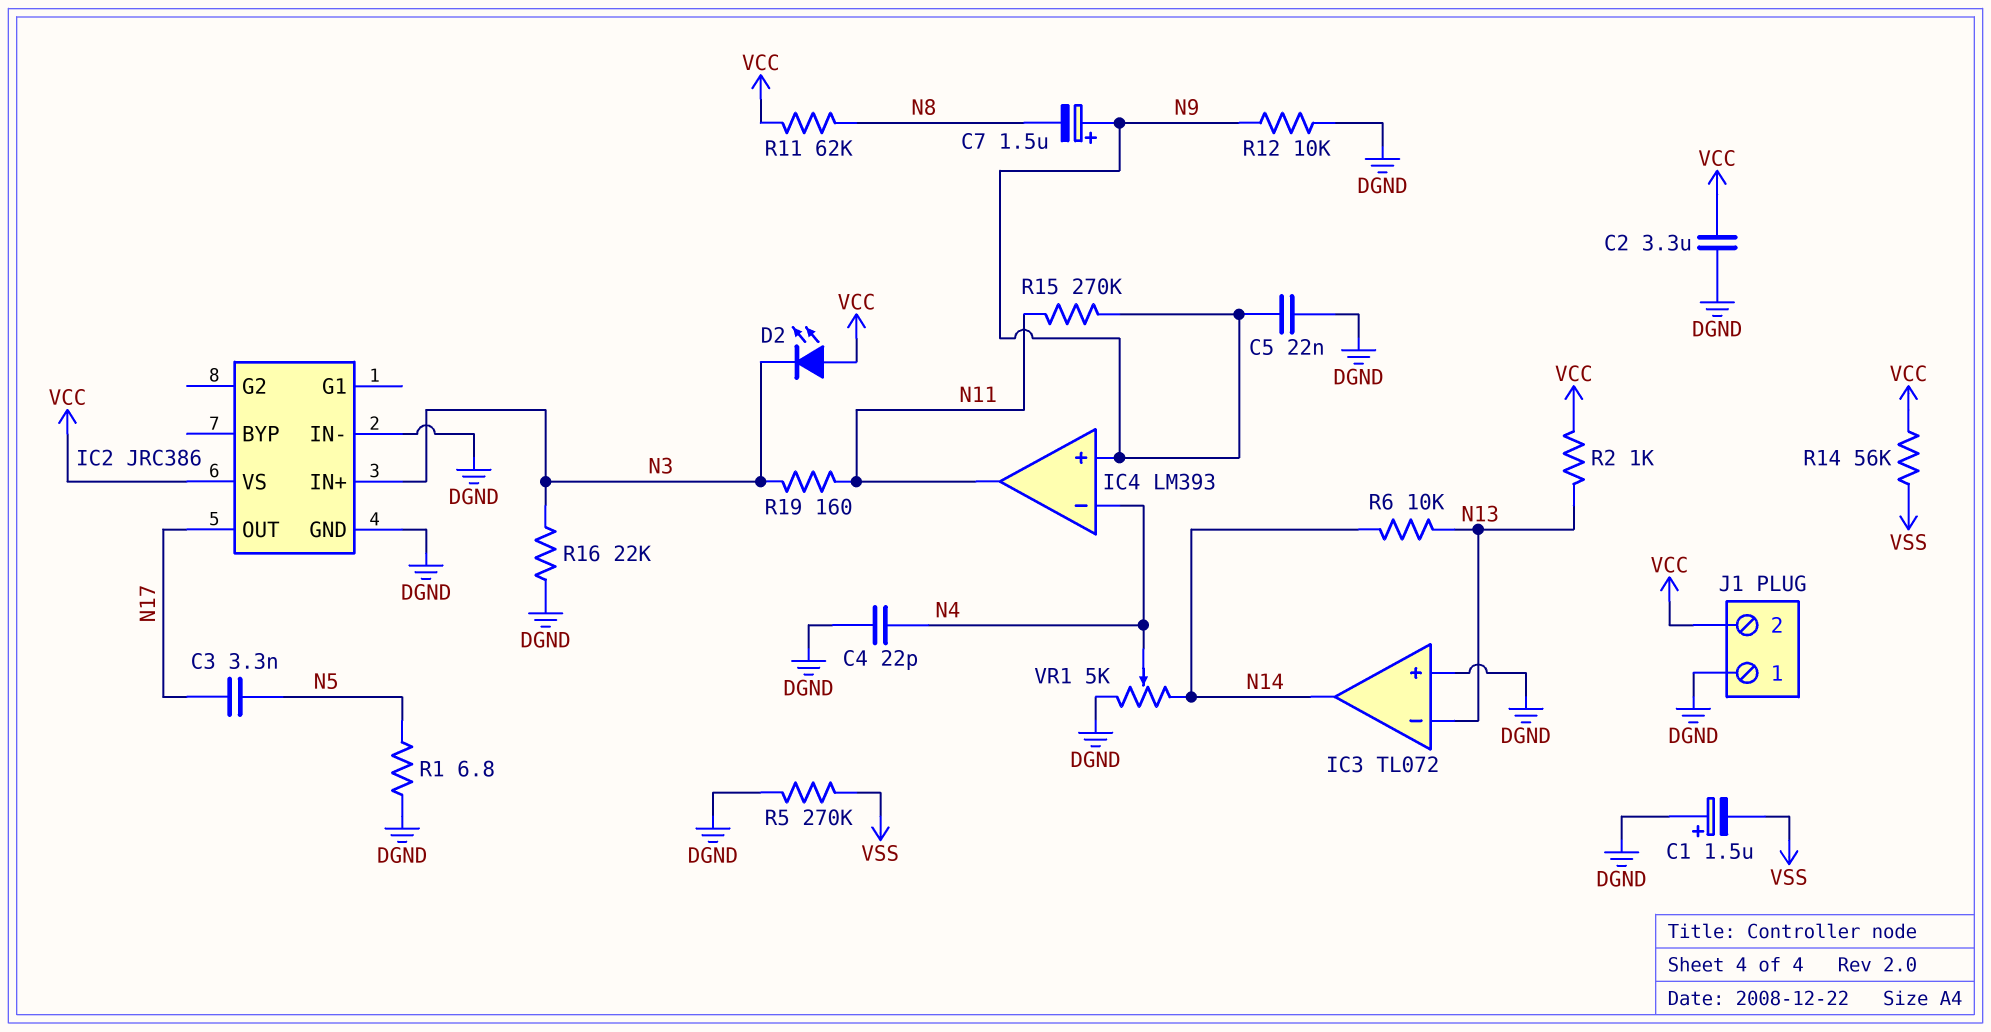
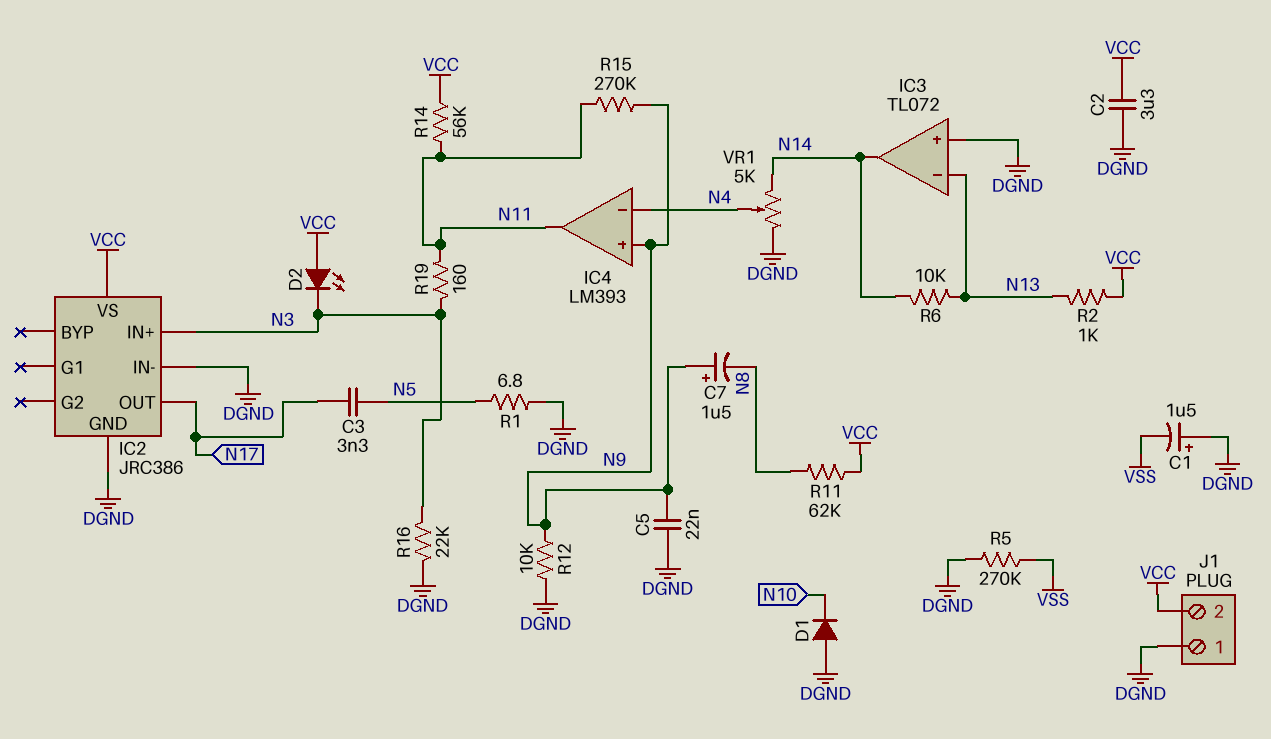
C4: 22pF (DGND, N4) -> none
D1: none -> diode (A DGND, K N10)
R14: 56k (VCC, VSS) -> 56k (N11, VCC)

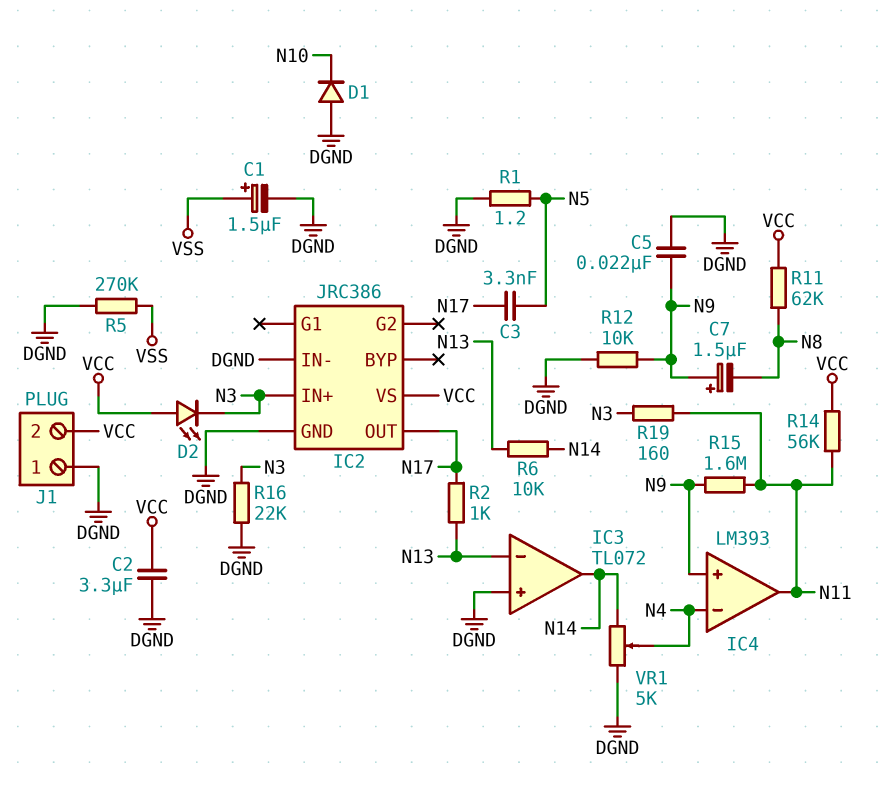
C1: 1.5uF (plus DGND, minus VSS) -> 1.5uF (plus VSS, minus DGND)
R1: 6.8 (DGND, N5) -> 1.2 (DGND, N5)
R2: 1k (N13, VCC) -> 1k (N13, N17)
R15: 270k (N9, N11) -> 1.6M (N9, N11)

